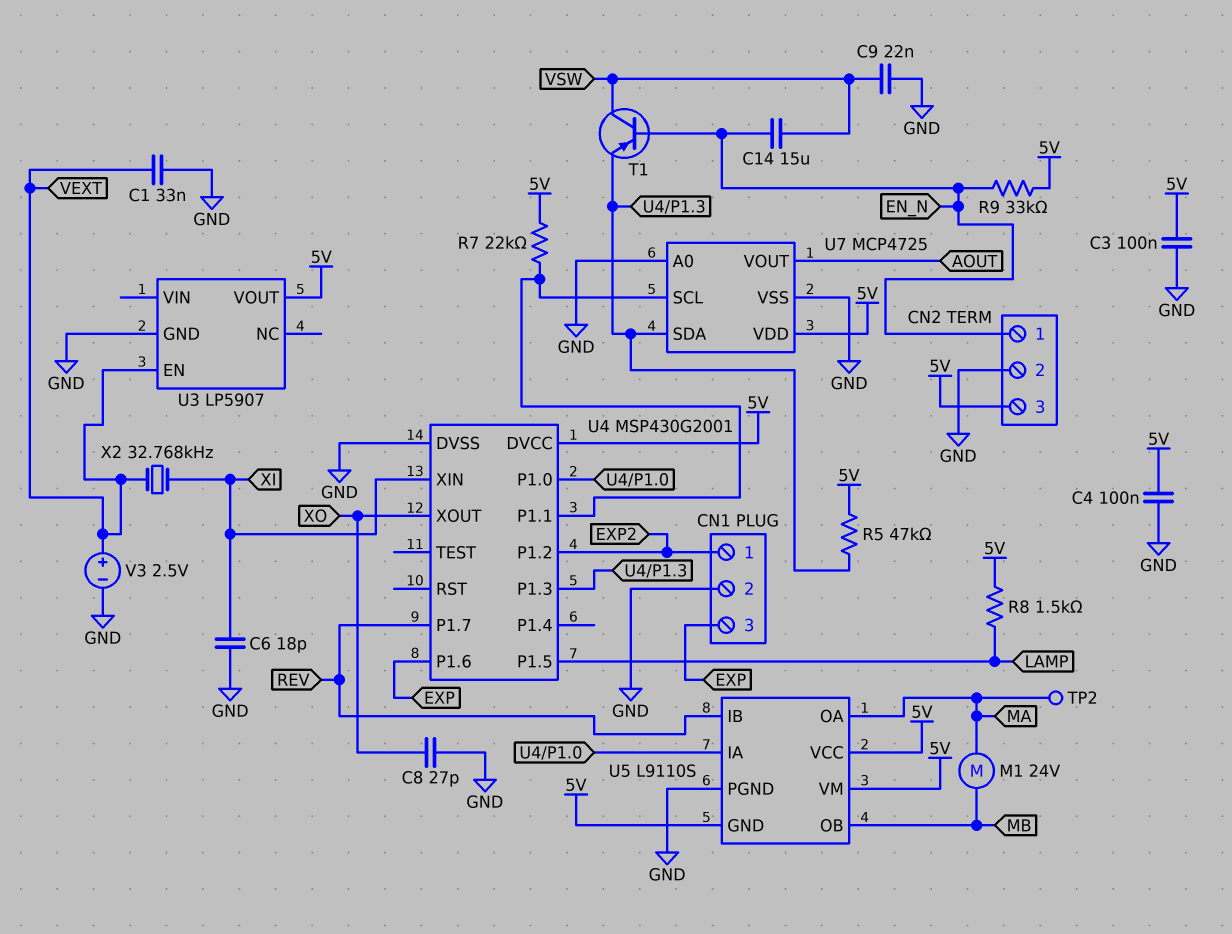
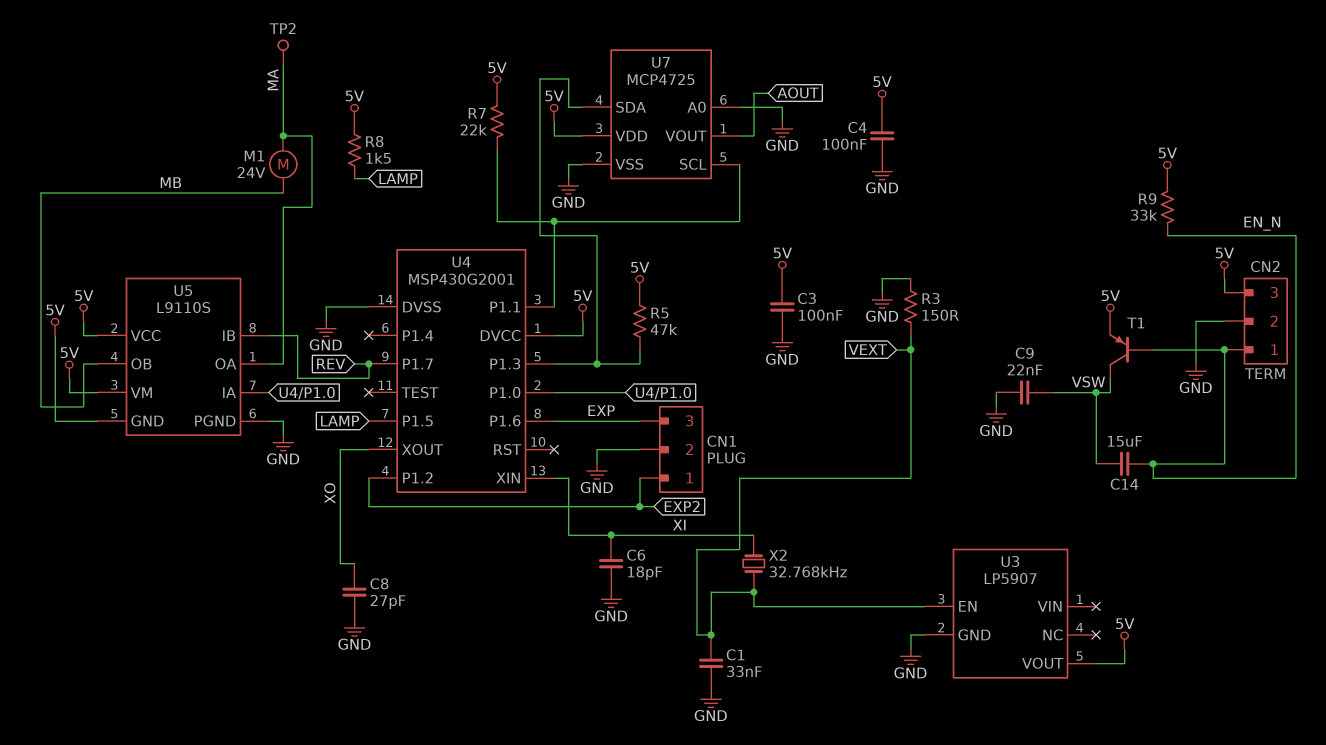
R3: none -> 150 (GND, VEXT)
T1: PNP (B EN_N, C VSW, E U4/P1.3) -> PNP (B EN_N, C VSW, E 5V)
V3: 2.5V (plus VEXT, minus GND) -> none

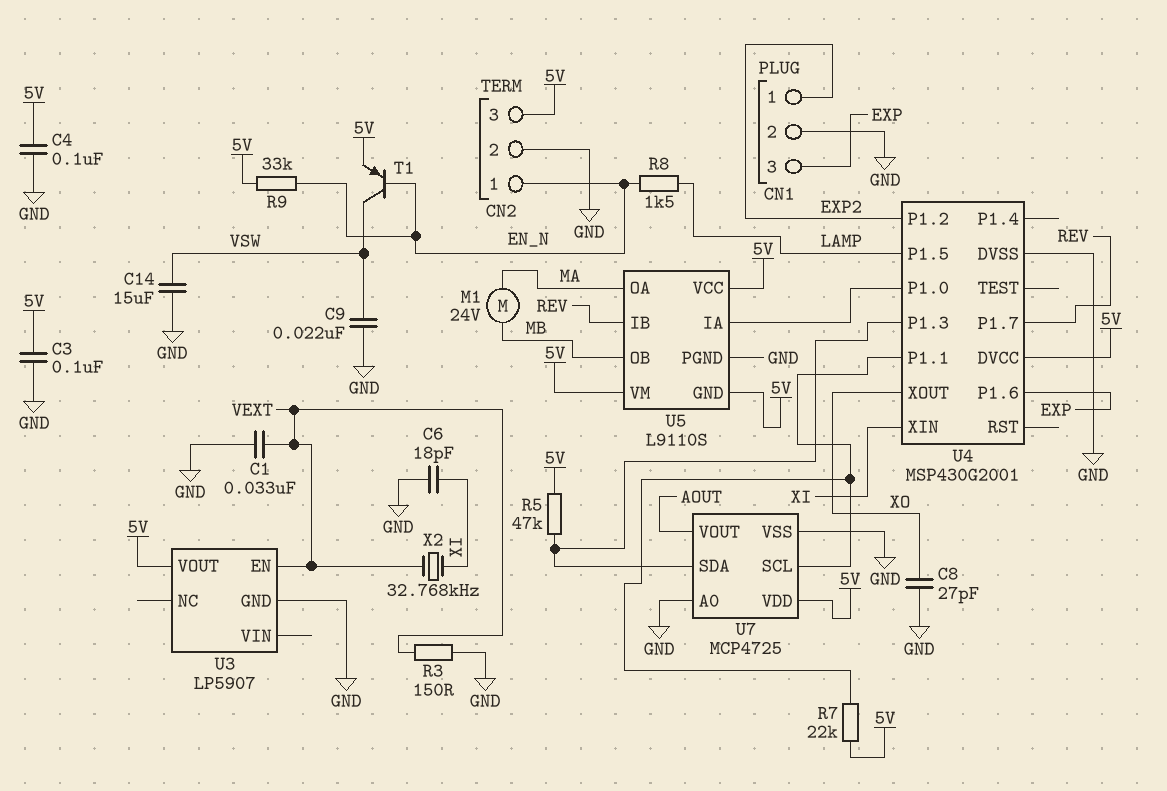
C14: 15uF (EN_N, VSW) -> 15uF (GND, VSW)
R8: 1.5k (5V, LAMP) -> 1.5k (EN_N, LAMP)
TP2: test point (MA) -> none

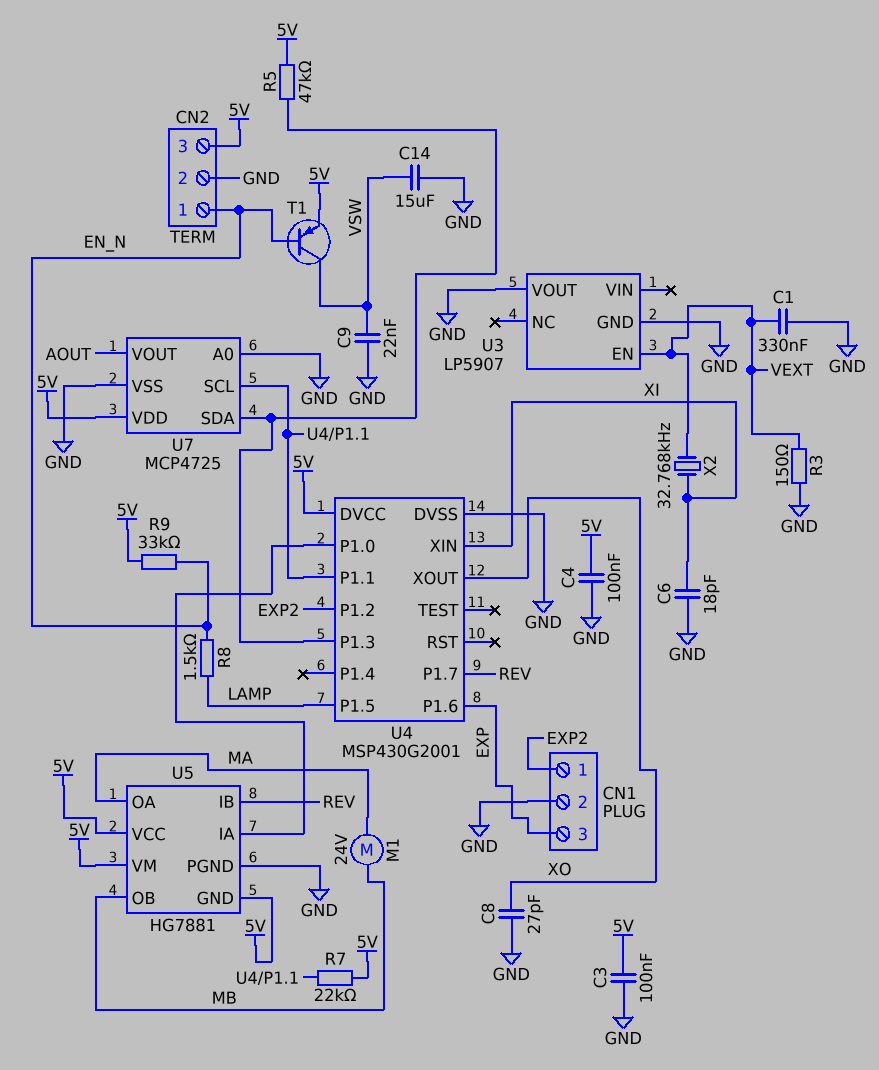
C1: 33nF (GND, VEXT) -> 330nF (GND, VEXT)
U3 pin VOUT: 5V -> GND
U5: L9110S -> HG7881

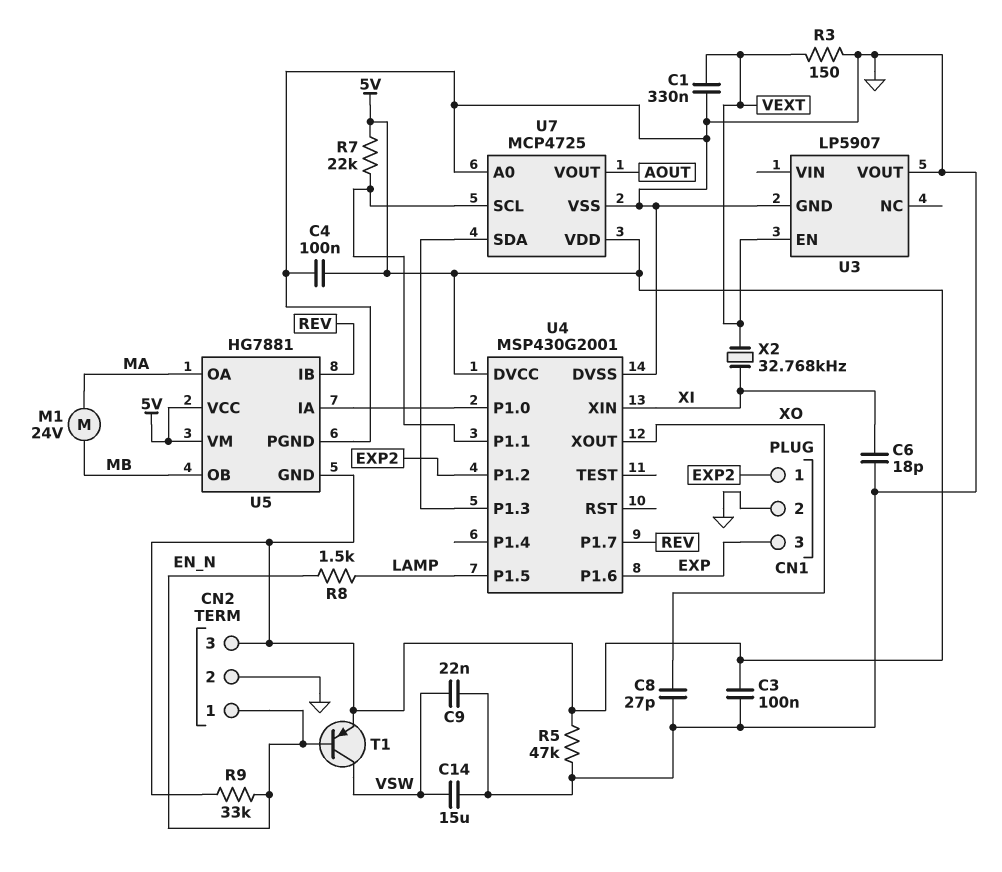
R5: 47k (5V, U4/P1.3) -> 47k (5V, GND)

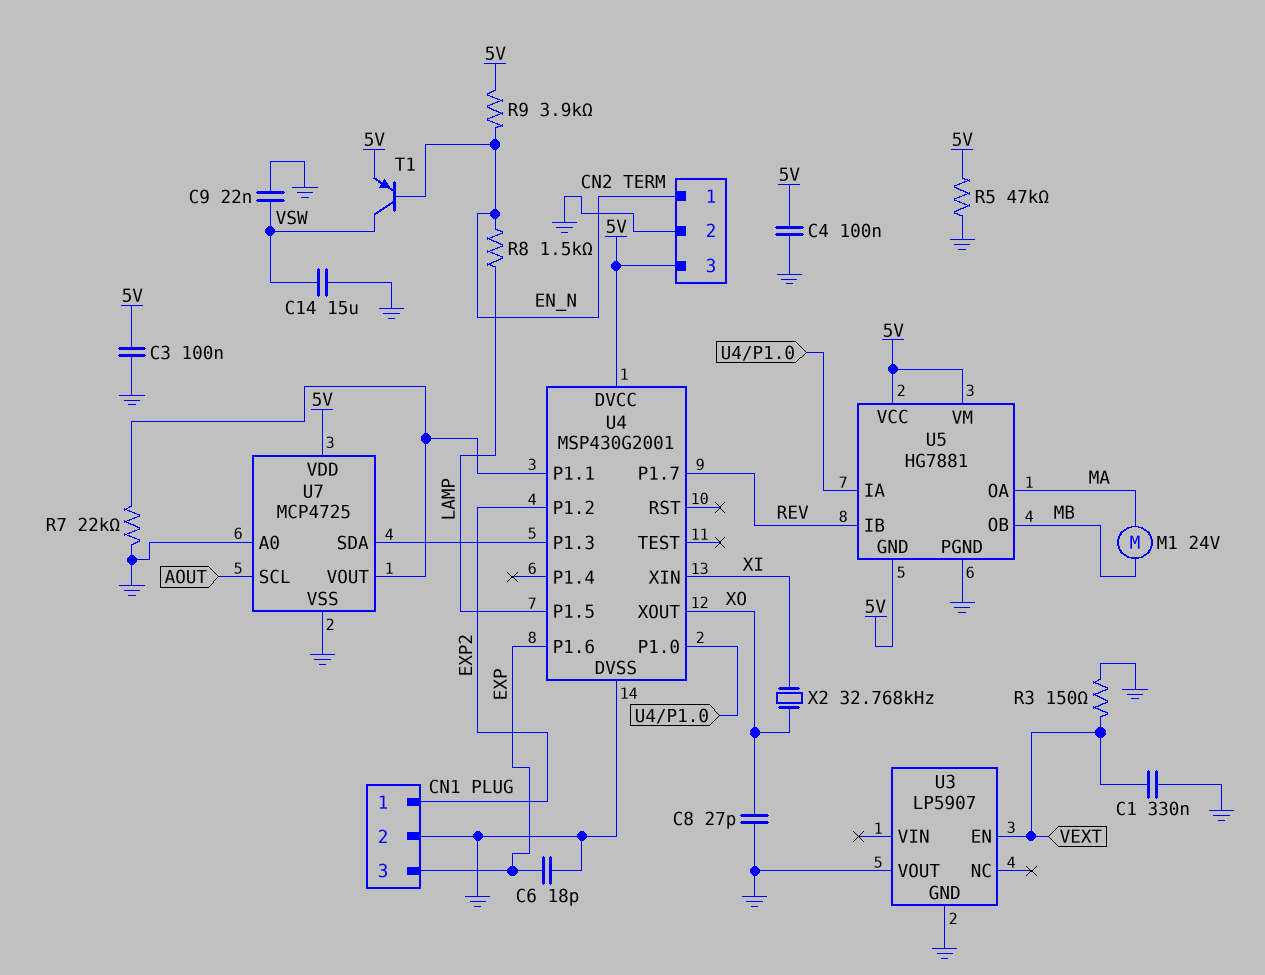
C6: 18pF (GND, XI) -> 18pF (EXP, GND)
R7: 22k (5V, U4/P1.1) -> 22k (GND, U4/P1.1)
R9: 33k (5V, EN_N) -> 3.9k (5V, EN_N)
U7 pin SCL: U4/P1.1 -> AOUT
U7 pin VOUT: AOUT -> U4/P1.1
X2: 32.768kHz (VEXT, XI) -> 32.768kHz (XI, XO)

